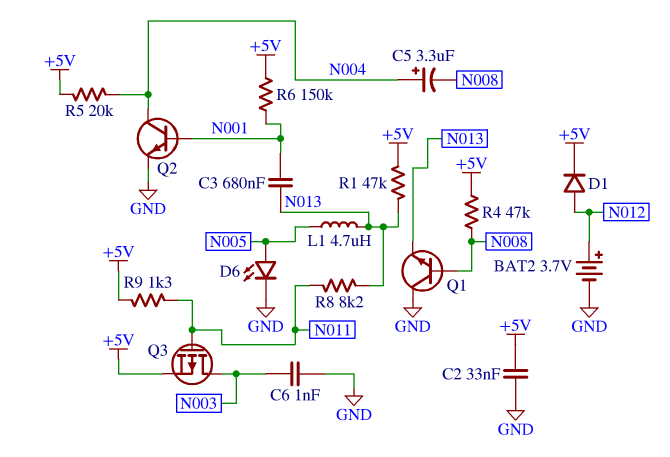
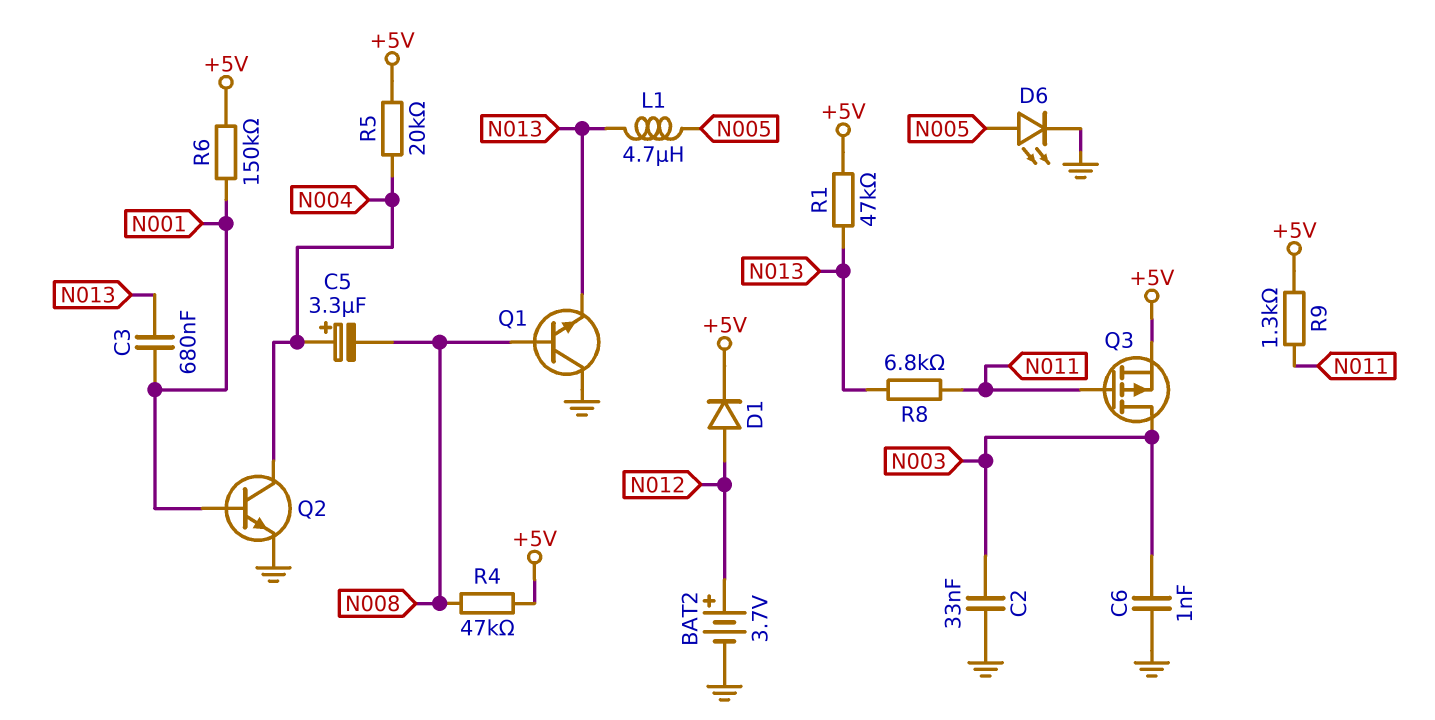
C2: 33nF (+5V, GND) -> 33nF (GND, N003)
R8: 8.2k (N011, N013) -> 6.8k (N011, N013)

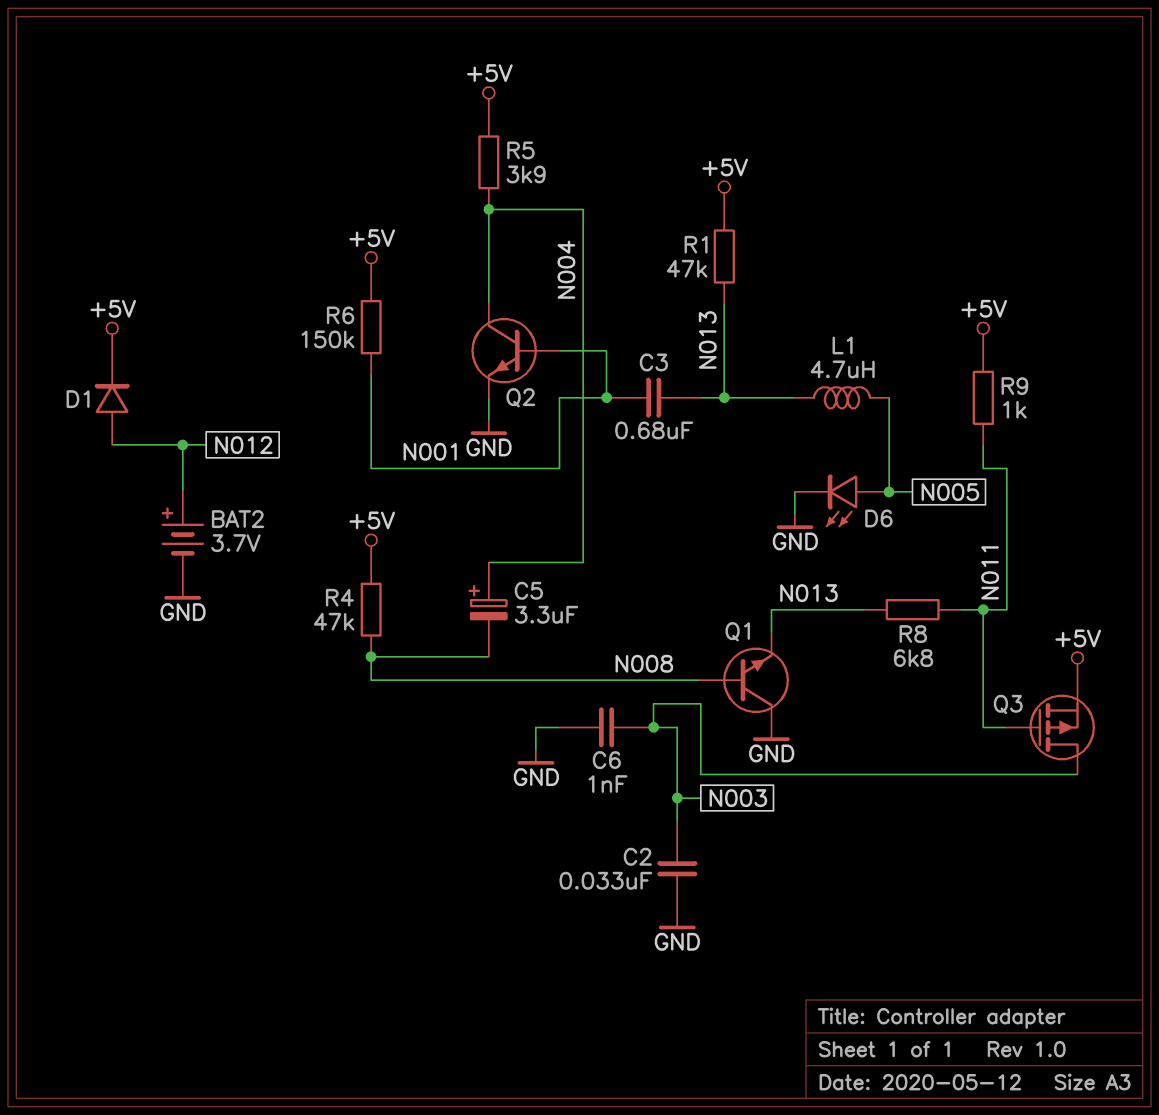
R5: 20k (+5V, N004) -> 3.9k (+5V, N004)
R9: 1.3k (+5V, N011) -> 1k (+5V, N011)

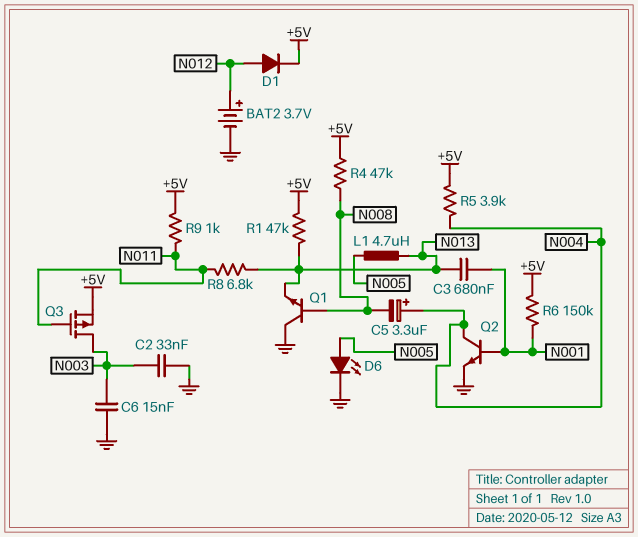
C6: 1nF (GND, N003) -> 15nF (GND, N003)

